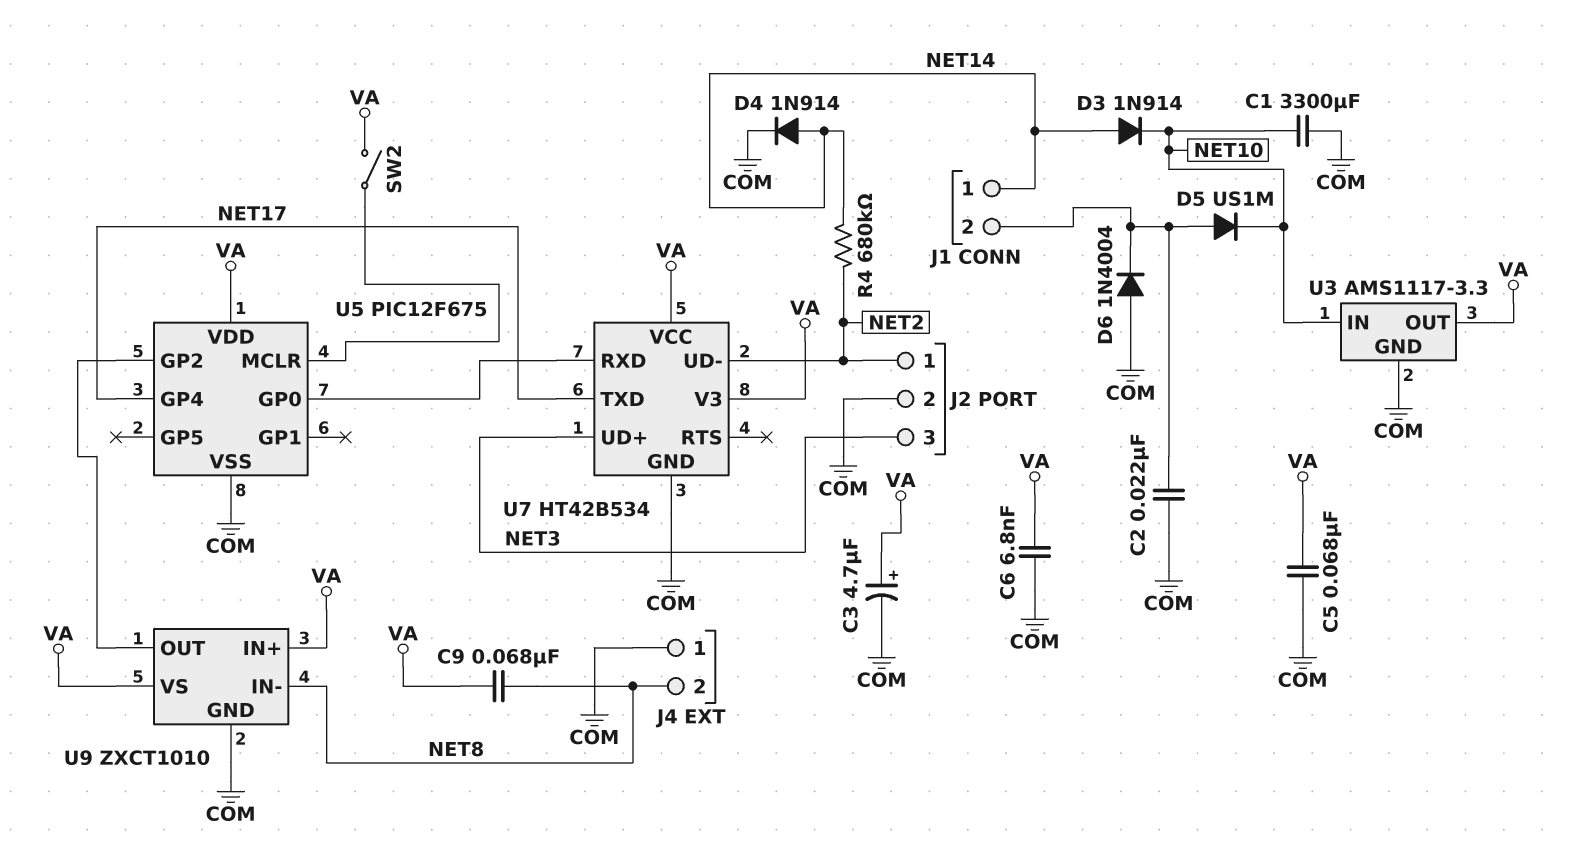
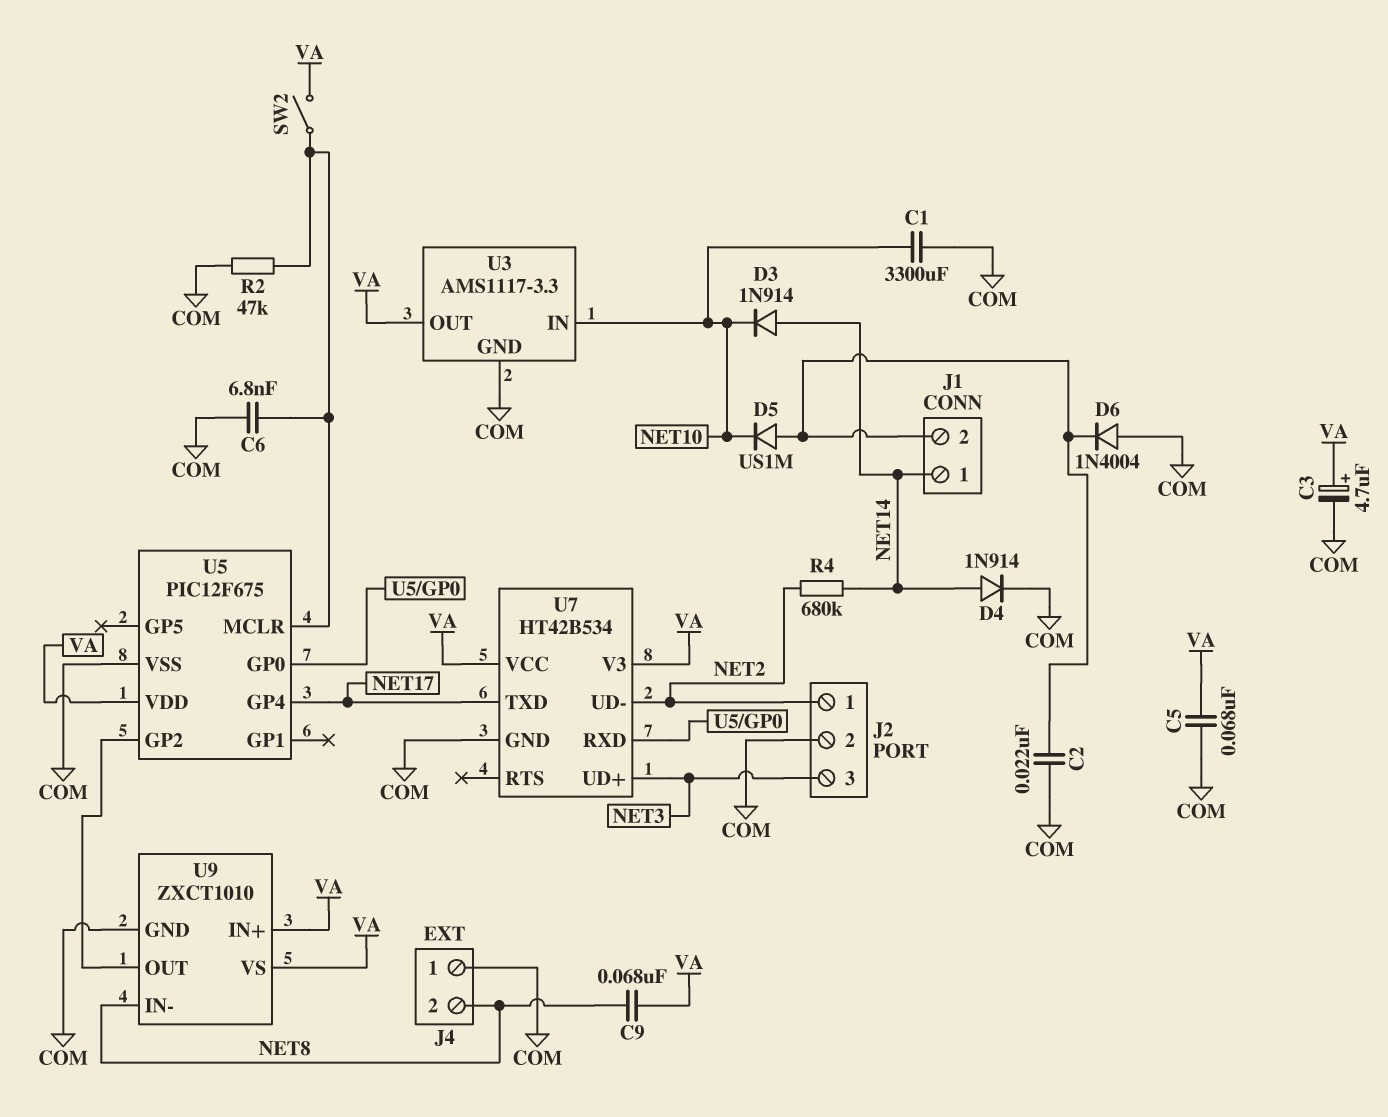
C6: 6.8nF (COM, VA) -> 6.8nF (COM, U5/MCLR)
R2: none -> 47k (COM, U5/MCLR)

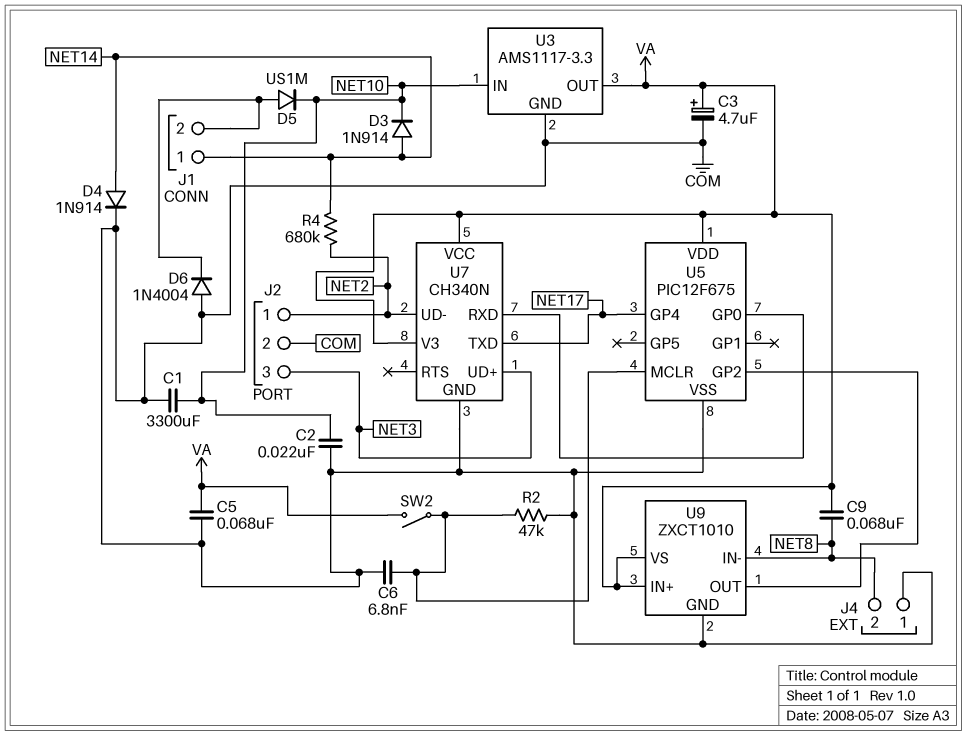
C2: 22nF (COM, J1/2) -> 22nF (COM, NET10)
U7: HT42B534 -> CH340N

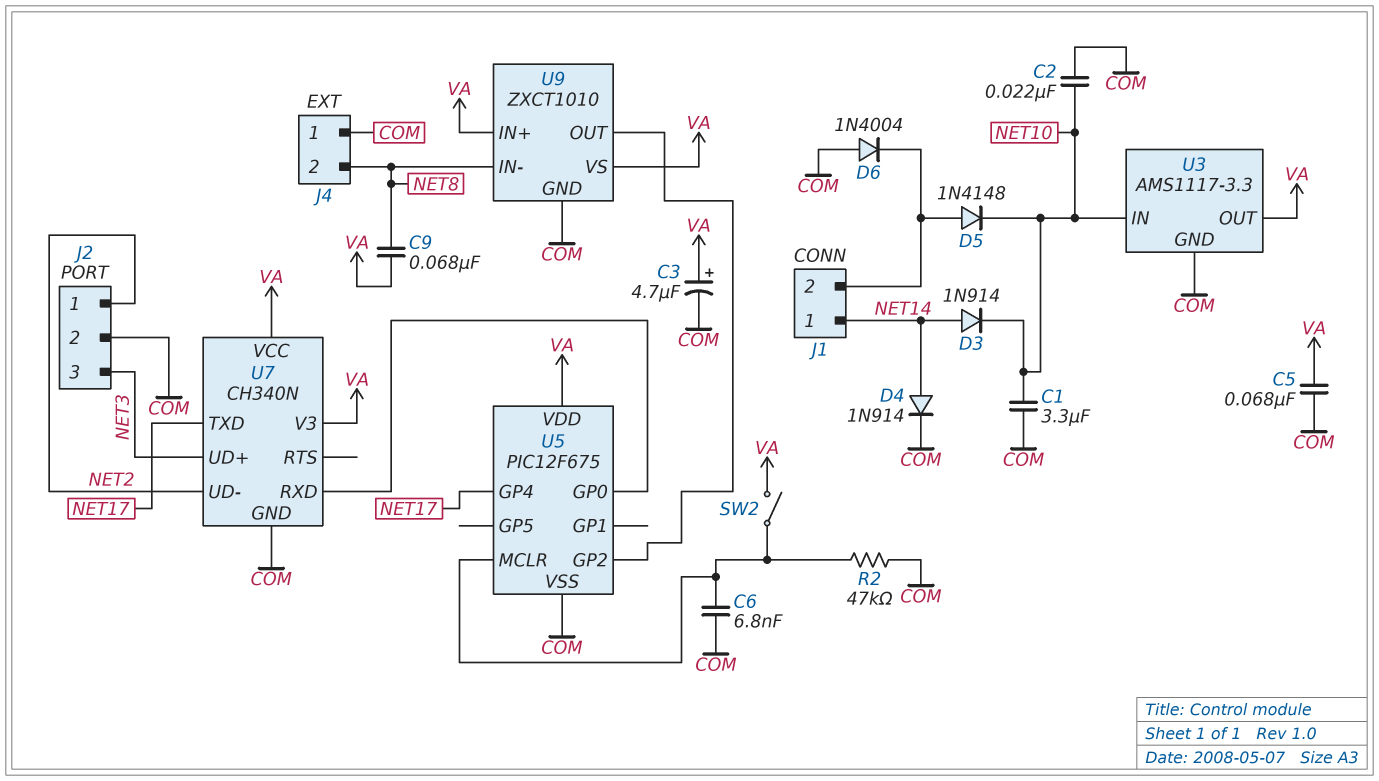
C1: 3300uF (COM, NET10) -> 3.3uF (COM, NET10)
D5: diode US1M (A J1/2, K NET10) -> diode 1N4148 (A J1/2, K NET10)
R4: 680k (NET2, NET14) -> none

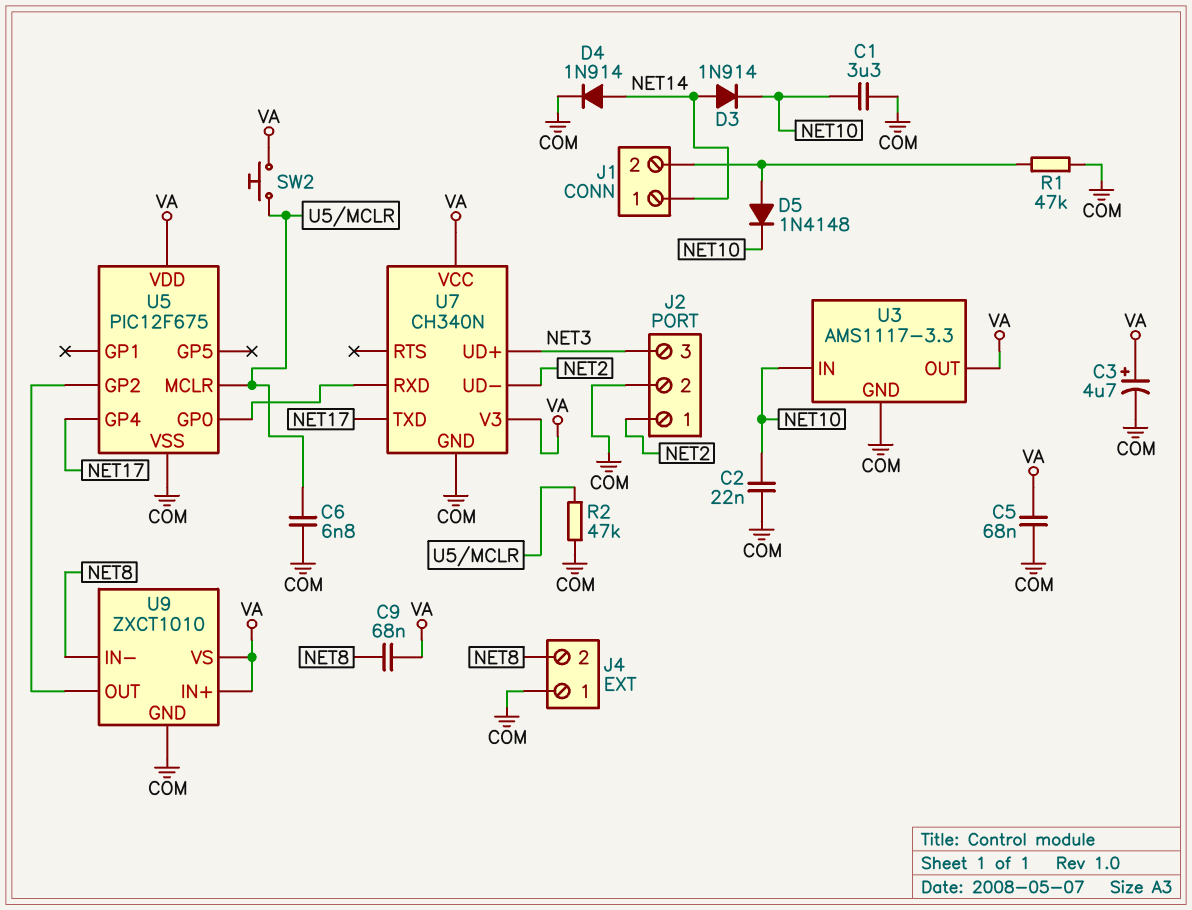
D6: diode 1N4004 (A COM, K J1/2) -> none
R1: none -> 47k (COM, J1/2)
SW2: switch (U5/MCLR, VA) -> button (U5/MCLR, VA)

